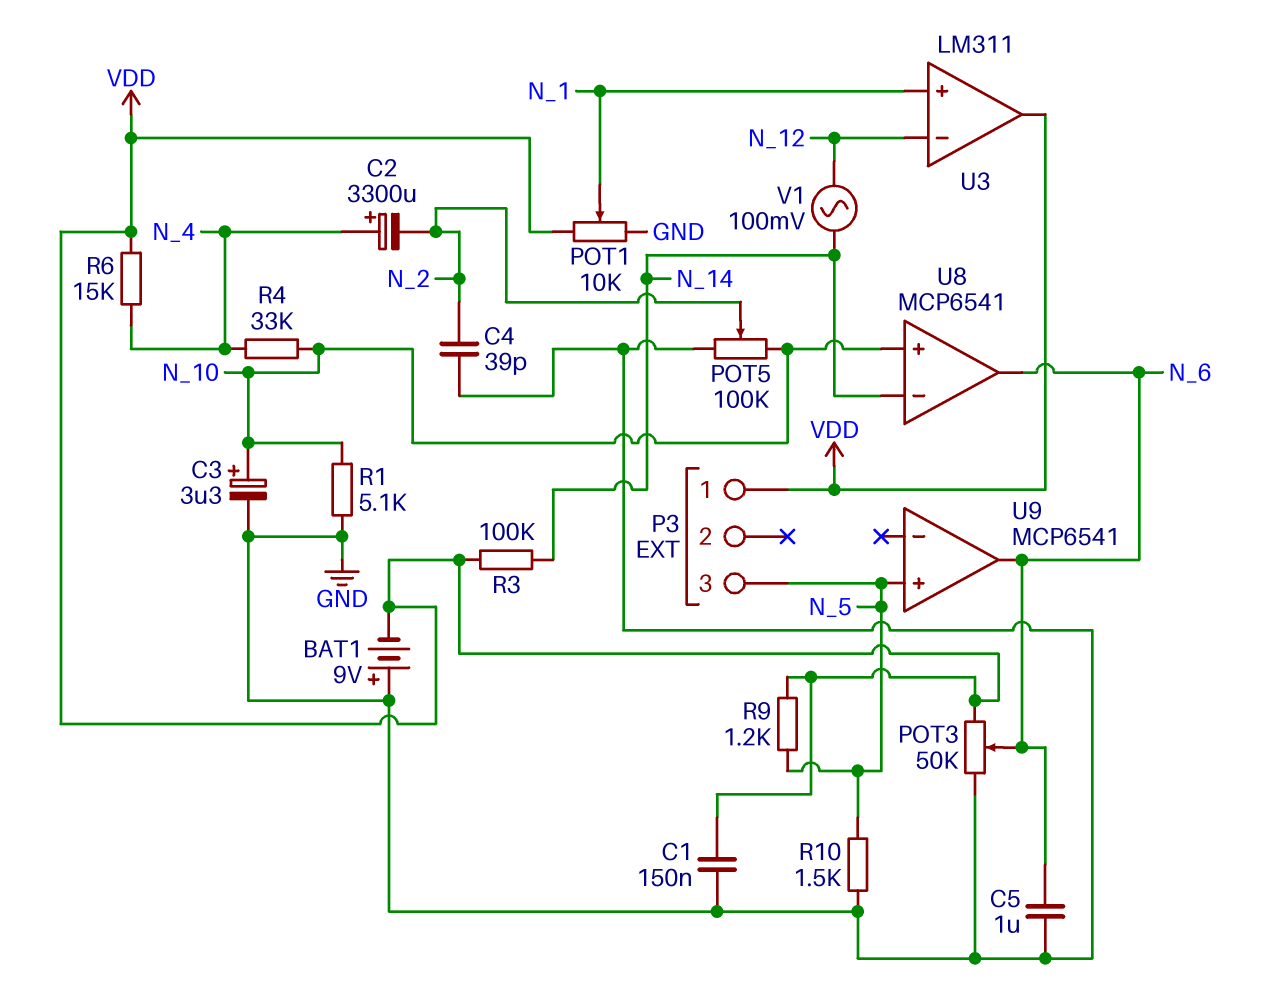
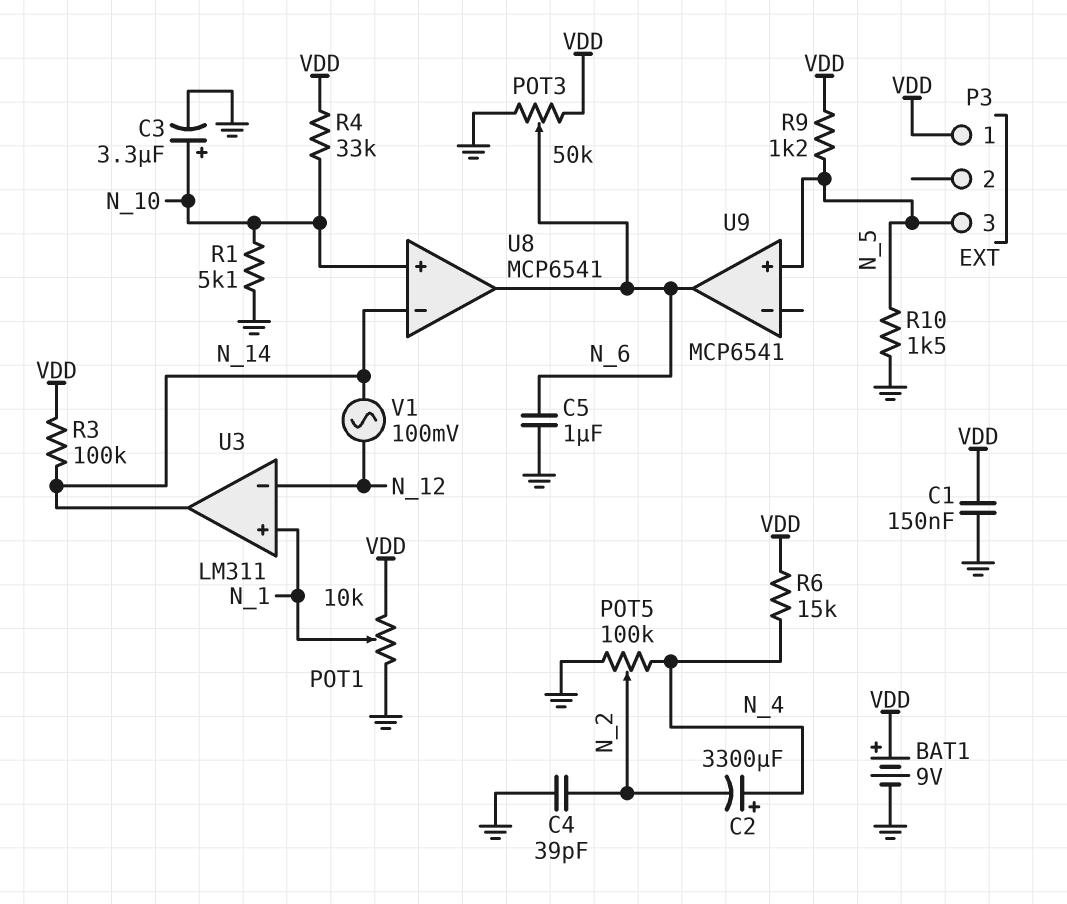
BAT1: 9V (plus GND, minus VDD) -> 9V (plus VDD, minus GND)
POT5: 100k (GND, N_10, wiper N_2) -> 100k (GND, N_4, wiper N_2)
R4: 33k (N_4, N_10) -> 33k (N_10, VDD)
U3 pin out: VDD -> N_14

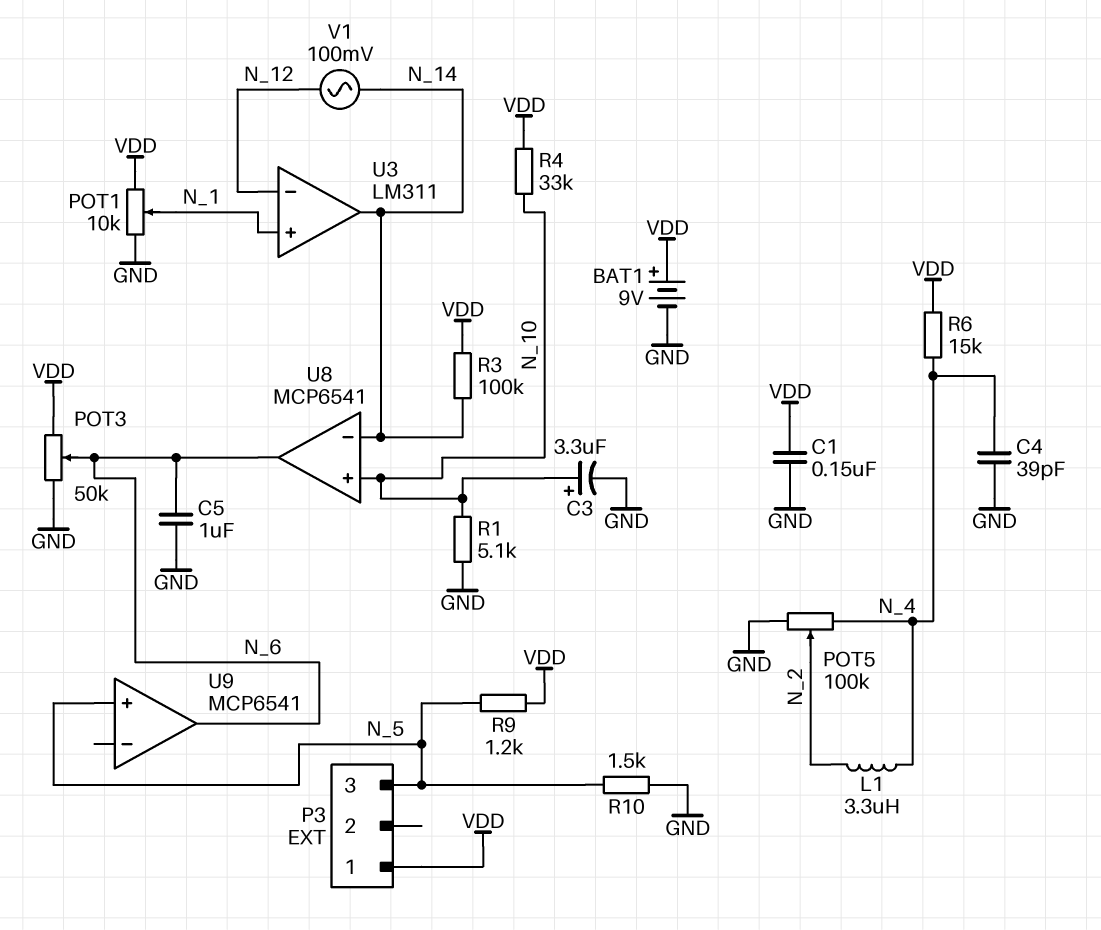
C2: 3300uF (plus N_4, minus N_2) -> none
C4: 39pF (GND, N_2) -> 39pF (GND, N_4)
L1: none -> 3.3uH (N_2, N_4)

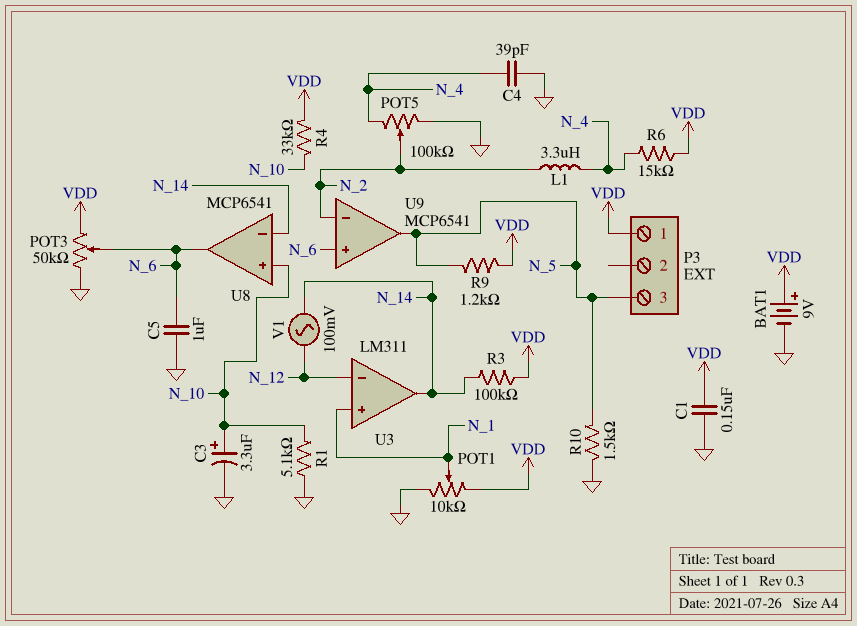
U9 pin in+: N_5 -> N_6
U9 pin in-: none -> N_2
U9 pin out: N_6 -> N_5

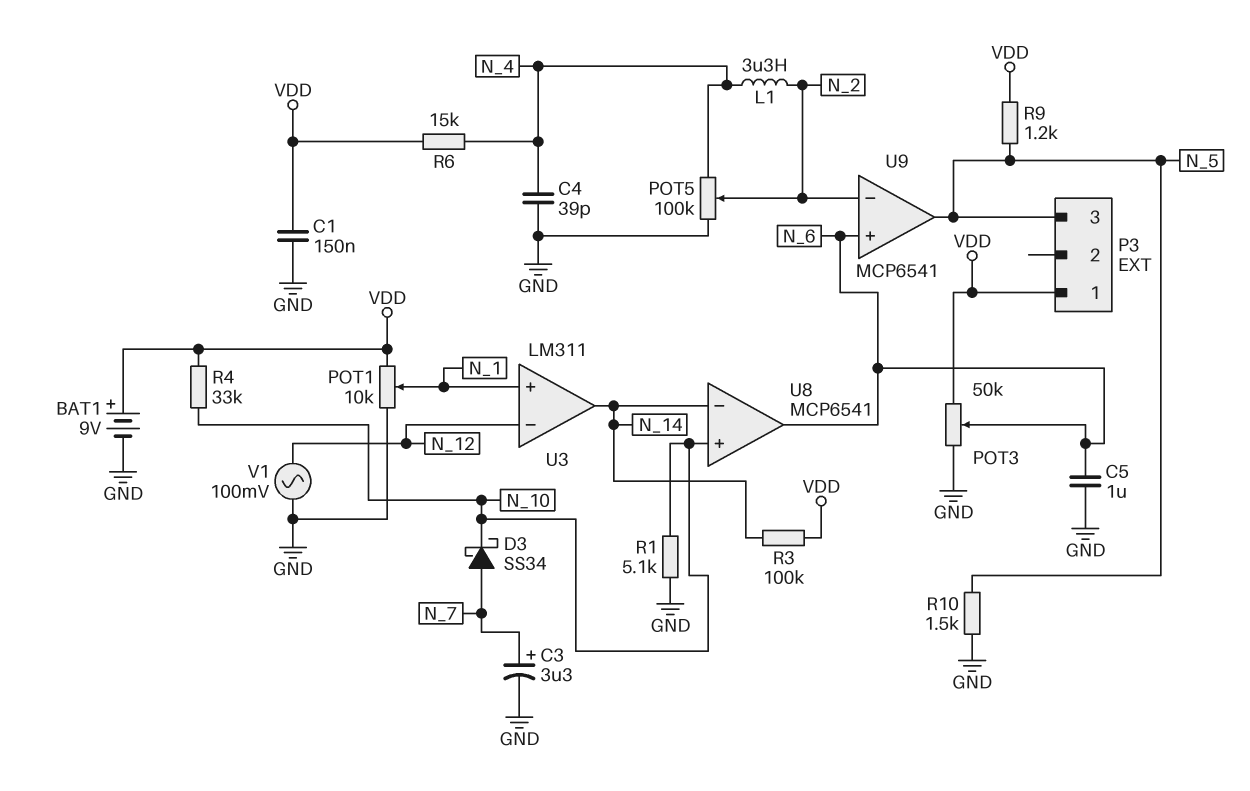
C3: 3.3uF (plus N_10, minus GND) -> 3.3uF (plus N_7, minus GND)
D3: none -> schottky SS34 (A N_7, K N_10)
V1: AC 100mV (N_12, N_14) -> AC 100mV (GND, N_12)

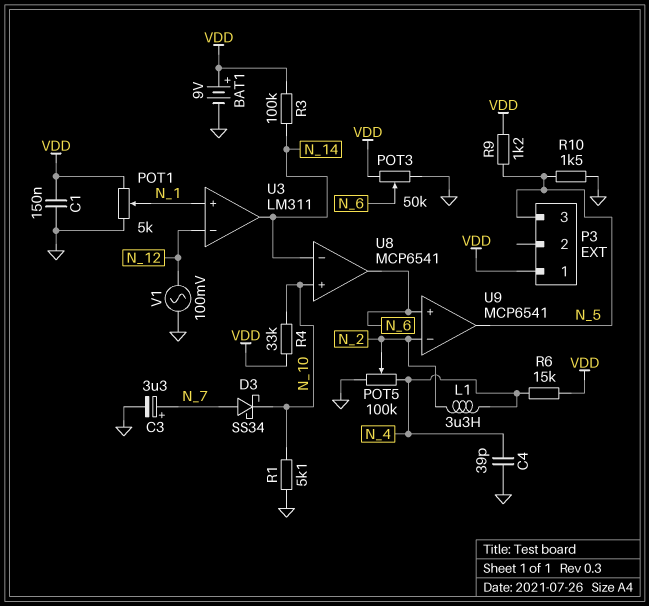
C5: 1uF (GND, N_6) -> none
POT1: 10k (GND, VDD, wiper N_1) -> 5k (GND, VDD, wiper N_1)

